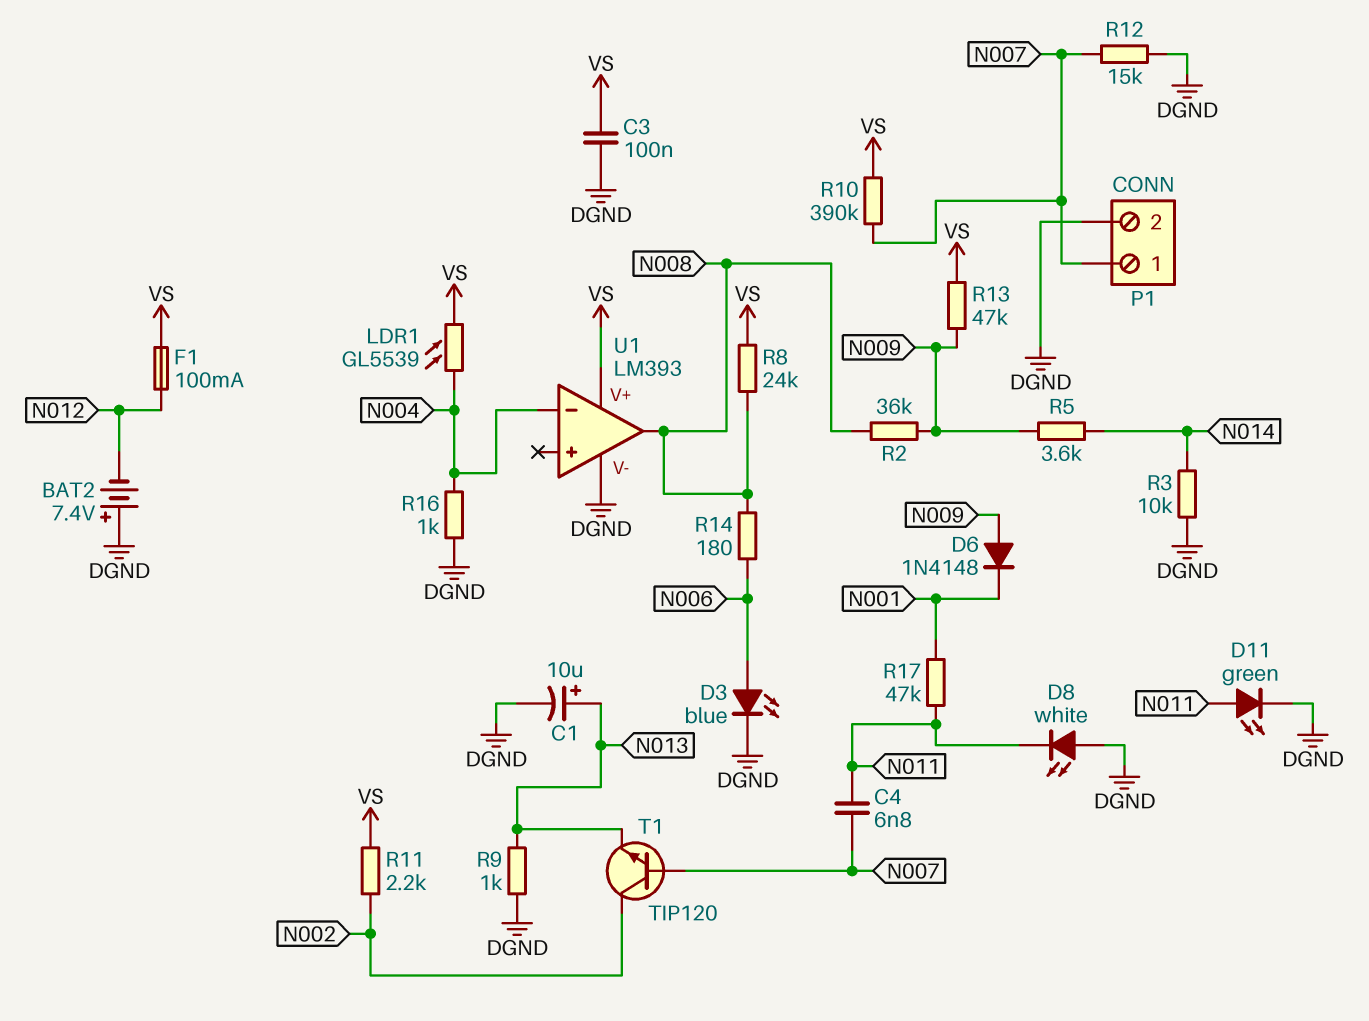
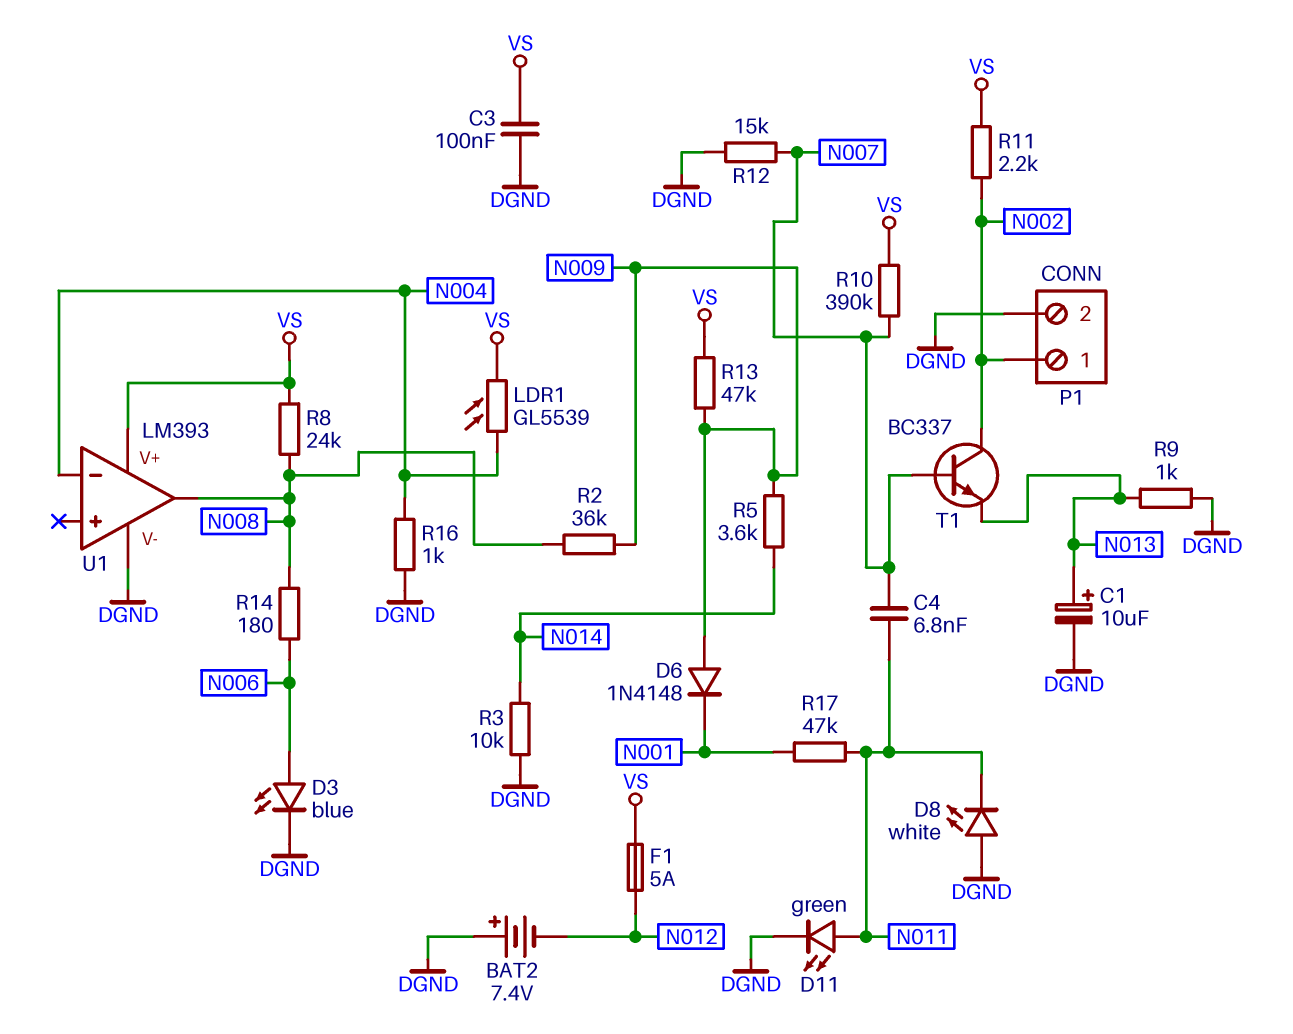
F1: 100mA (N012, VS) -> 5A (N012, VS)
P1 pin 1: N007 -> N002
T1: NPN TIP120 (B N007, C N002, E N013) -> NPN BC337 (B N007, C N002, E N013)

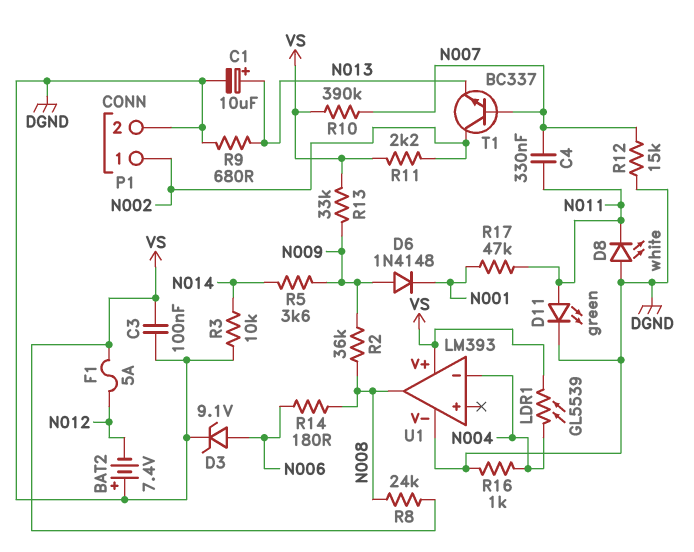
C4: 6.8nF (N007, N011) -> 330nF (N007, N011)
D3: LED blue (A N006, K DGND) -> zener 9.1V (A N006, K DGND)
R9: 1k (DGND, N013) -> 680 (DGND, N013)
R13: 47k (N009, VS) -> 33k (N009, VS)

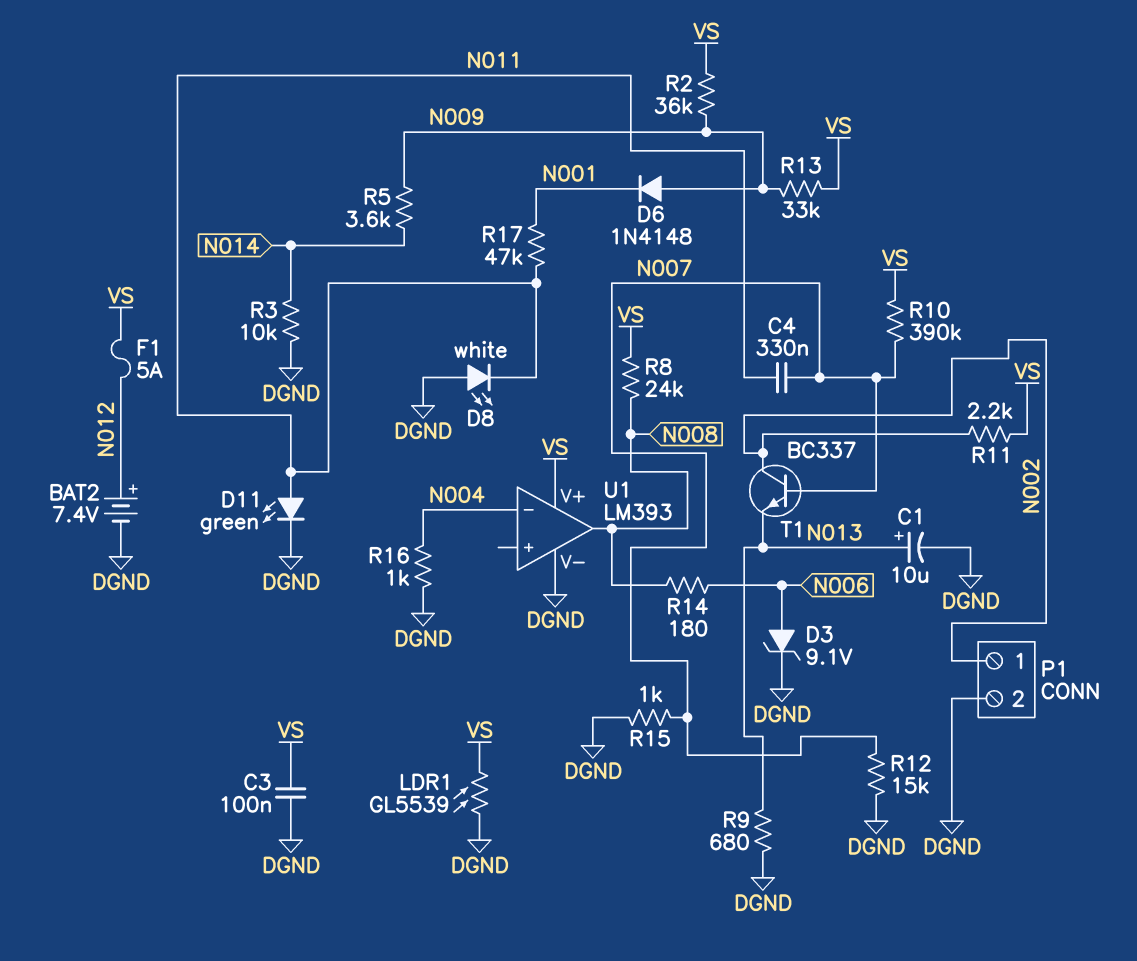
BAT2: 7.4V (plus DGND, minus N012) -> 7.4V (plus N012, minus DGND)
LDR1: GL5539 (N004, VS) -> GL5539 (DGND, VS)
R2: 36k (N008, N009) -> 36k (N009, VS)
R15: none -> 1k (DGND, N007)

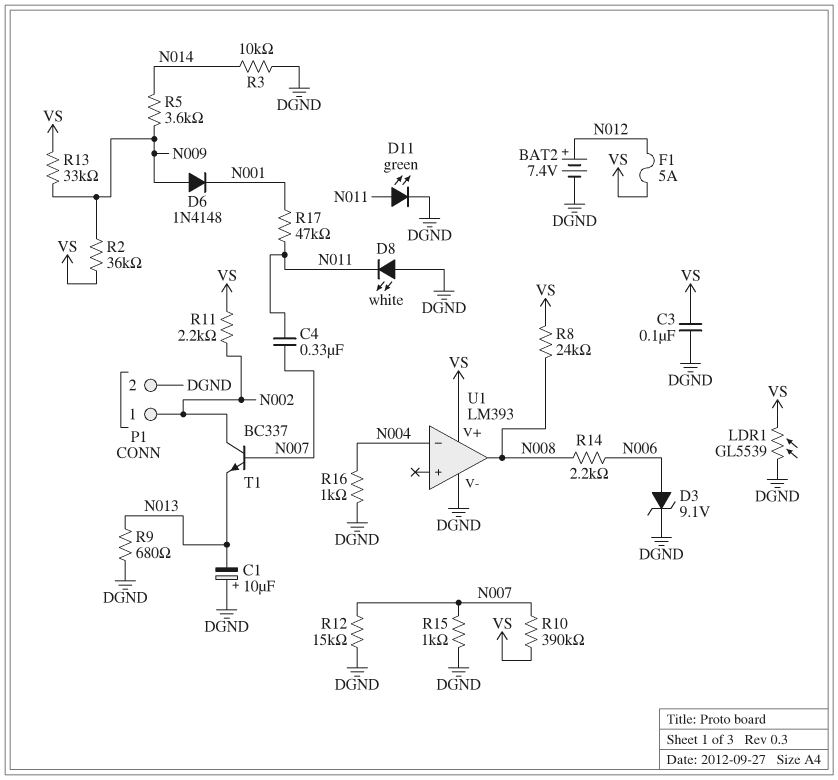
C1: 10uF (plus N013, minus DGND) -> 10uF (plus DGND, minus N013)
R14: 180 (N006, N008) -> 2.2k (N006, N008)

